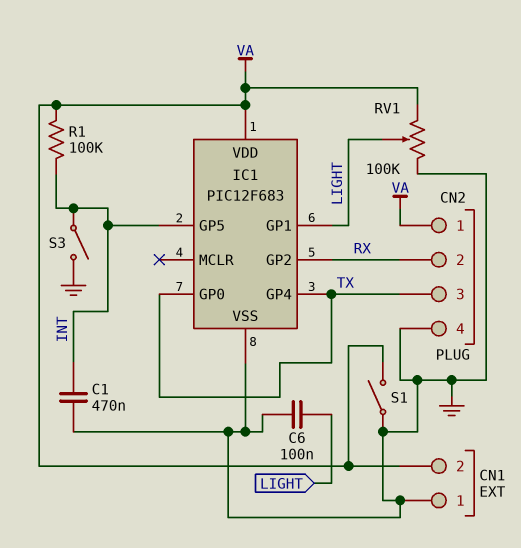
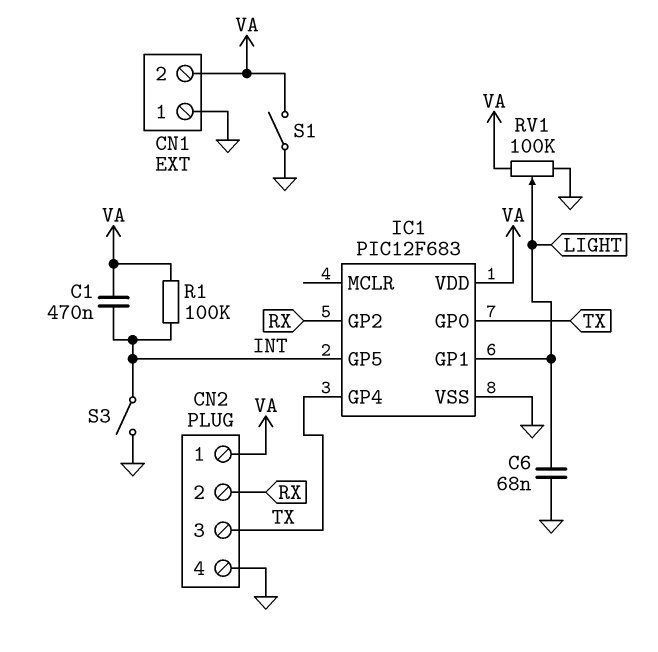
C1: 470nF (GND, INT) -> 470nF (INT, VA)
C6: 100nF (GND, LIGHT) -> 68nF (GND, LIGHT)

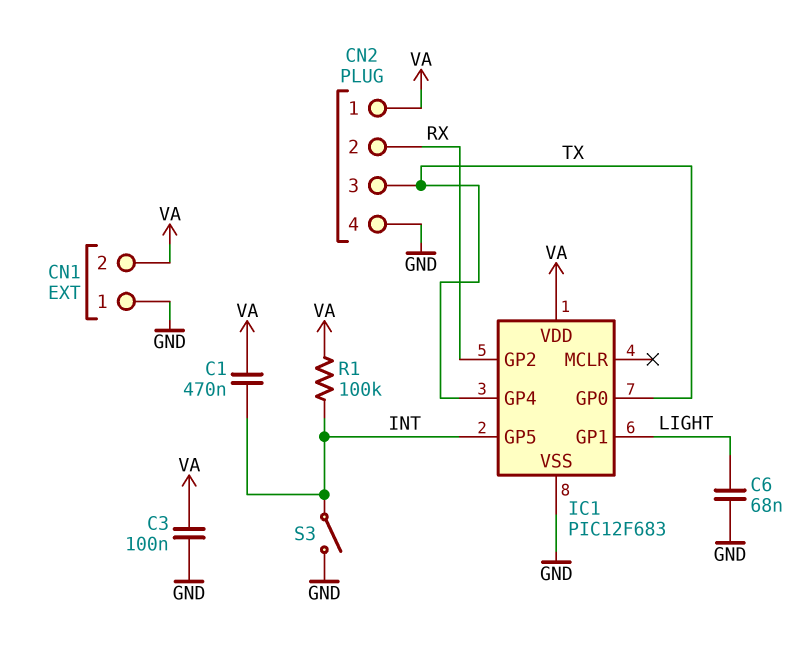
C3: none -> 100nF (GND, VA)
RV1: 100k (GND, VA, wiper LIGHT) -> none
S1: switch (GND, VA) -> none

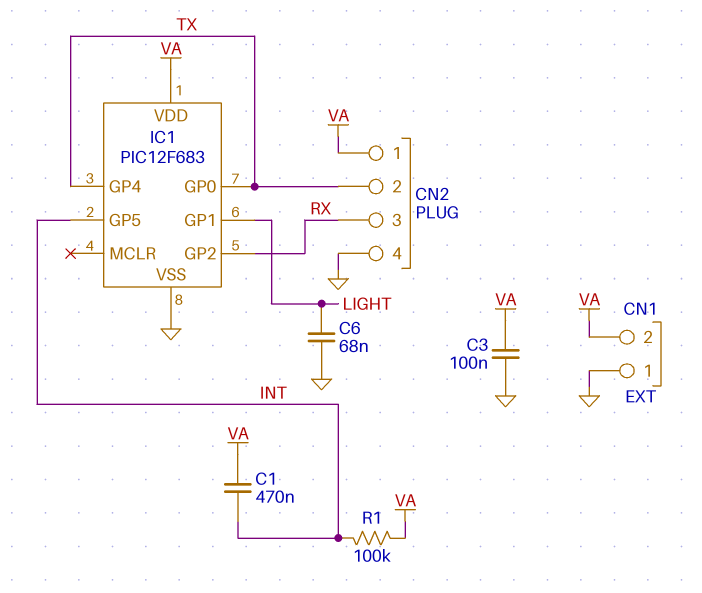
CN2 pin 2: RX -> TX
CN2 pin 3: TX -> RX
S3: switch (GND, INT) -> none

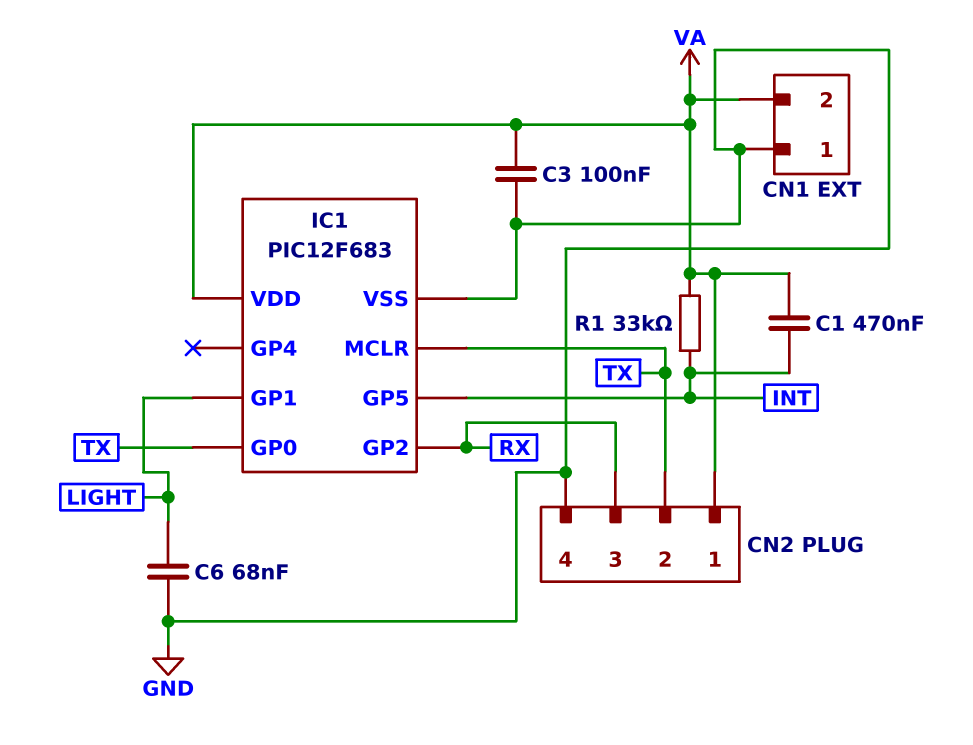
IC1 pin GP4: TX -> none
IC1 pin MCLR: none -> TX
R1: 100k (INT, VA) -> 33k (INT, VA)

